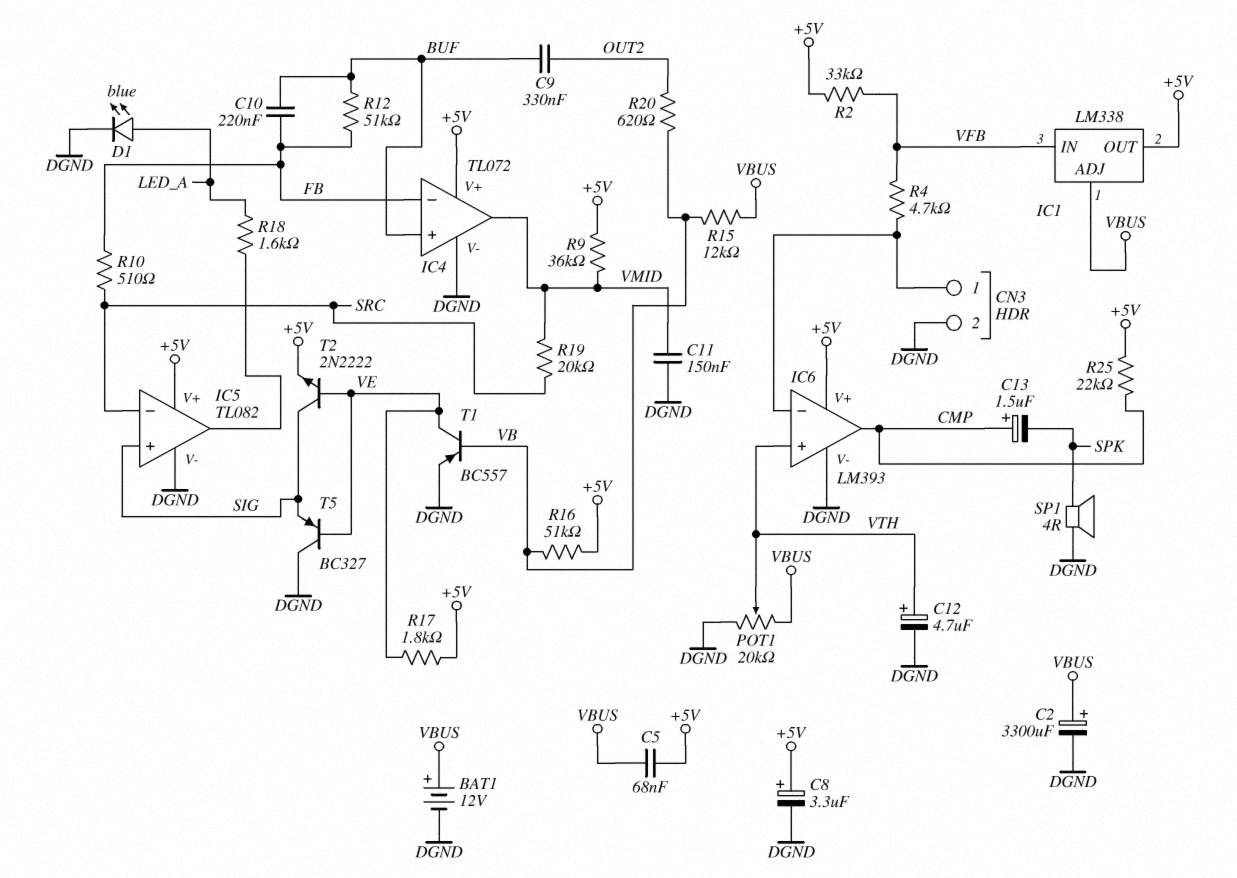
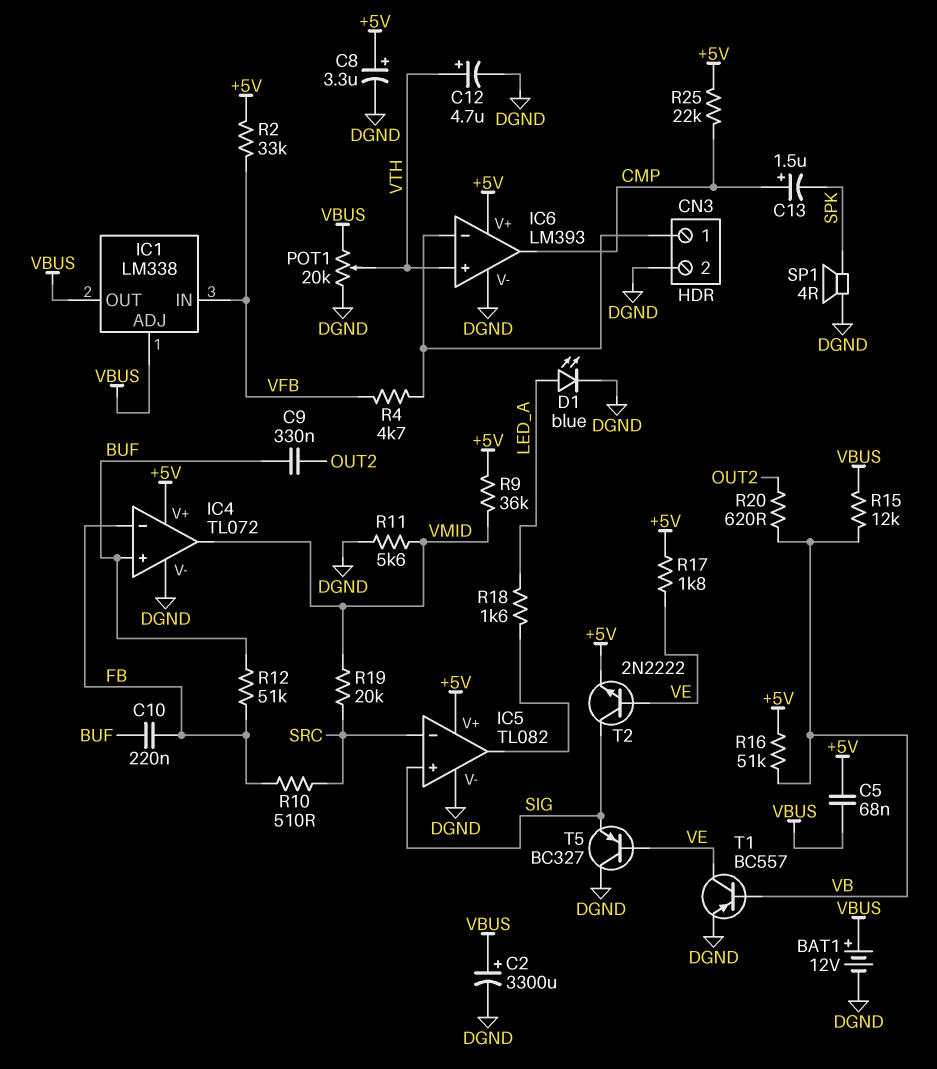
C11: 150nF (DGND, VMID) -> none
IC1 pin OUT: +5V -> VBUS
R11: none -> 5.6k (DGND, VMID)

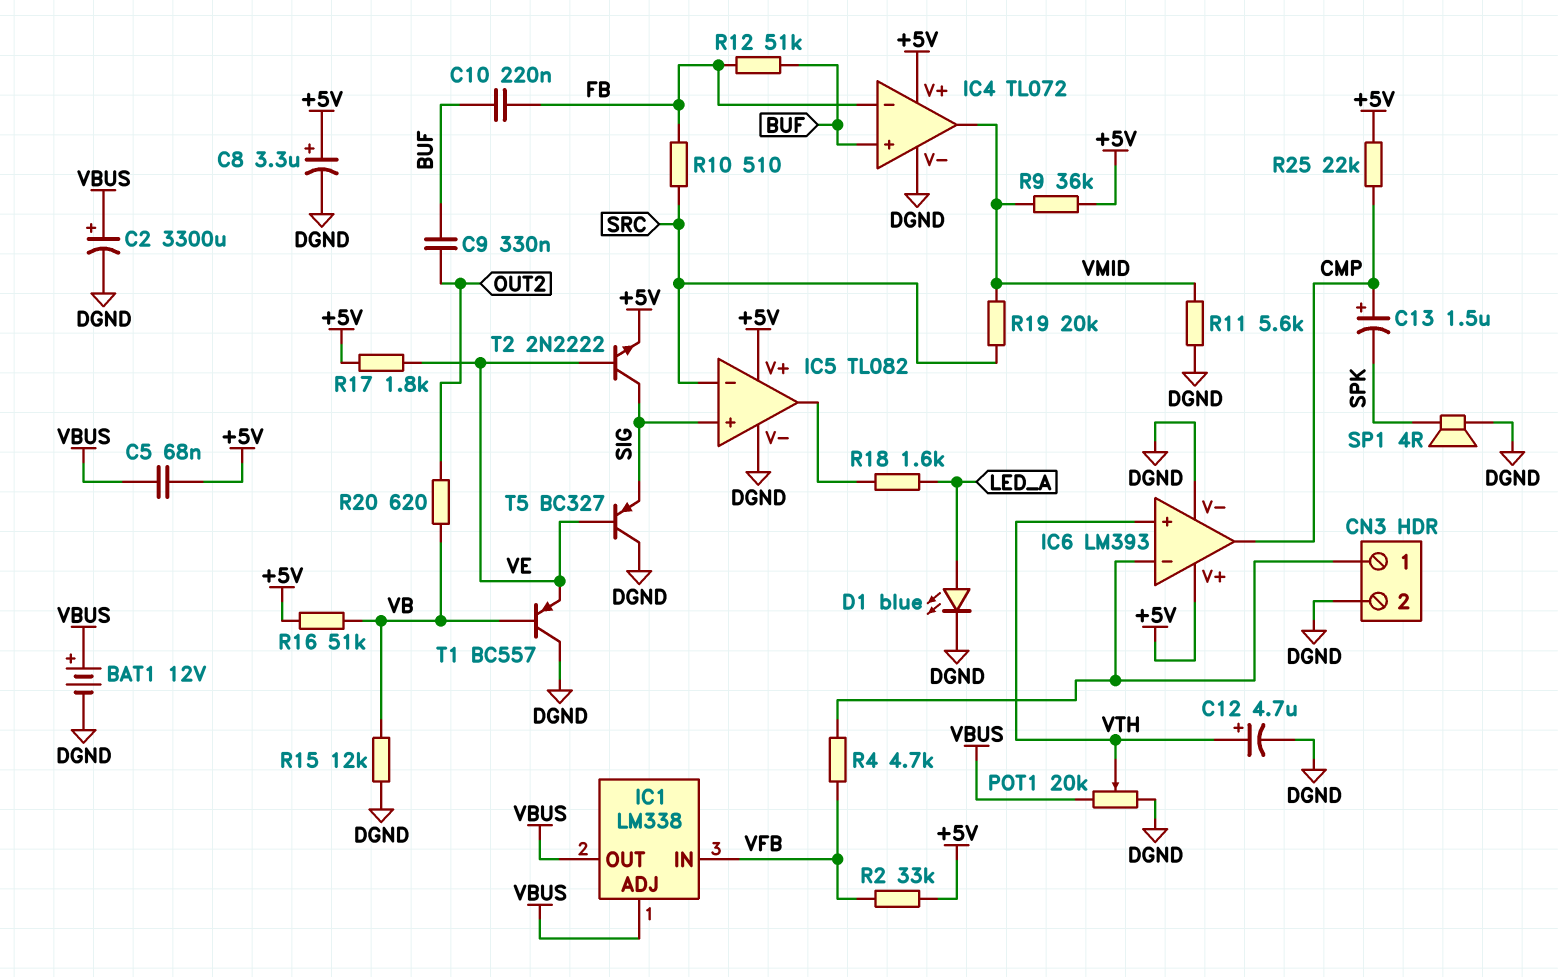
R15: 12k (VB, VBUS) -> 12k (DGND, VB)
T1: PNP BC557 (B VB, C VE, E DGND) -> PNP BC557 (B VB, C DGND, E VE)

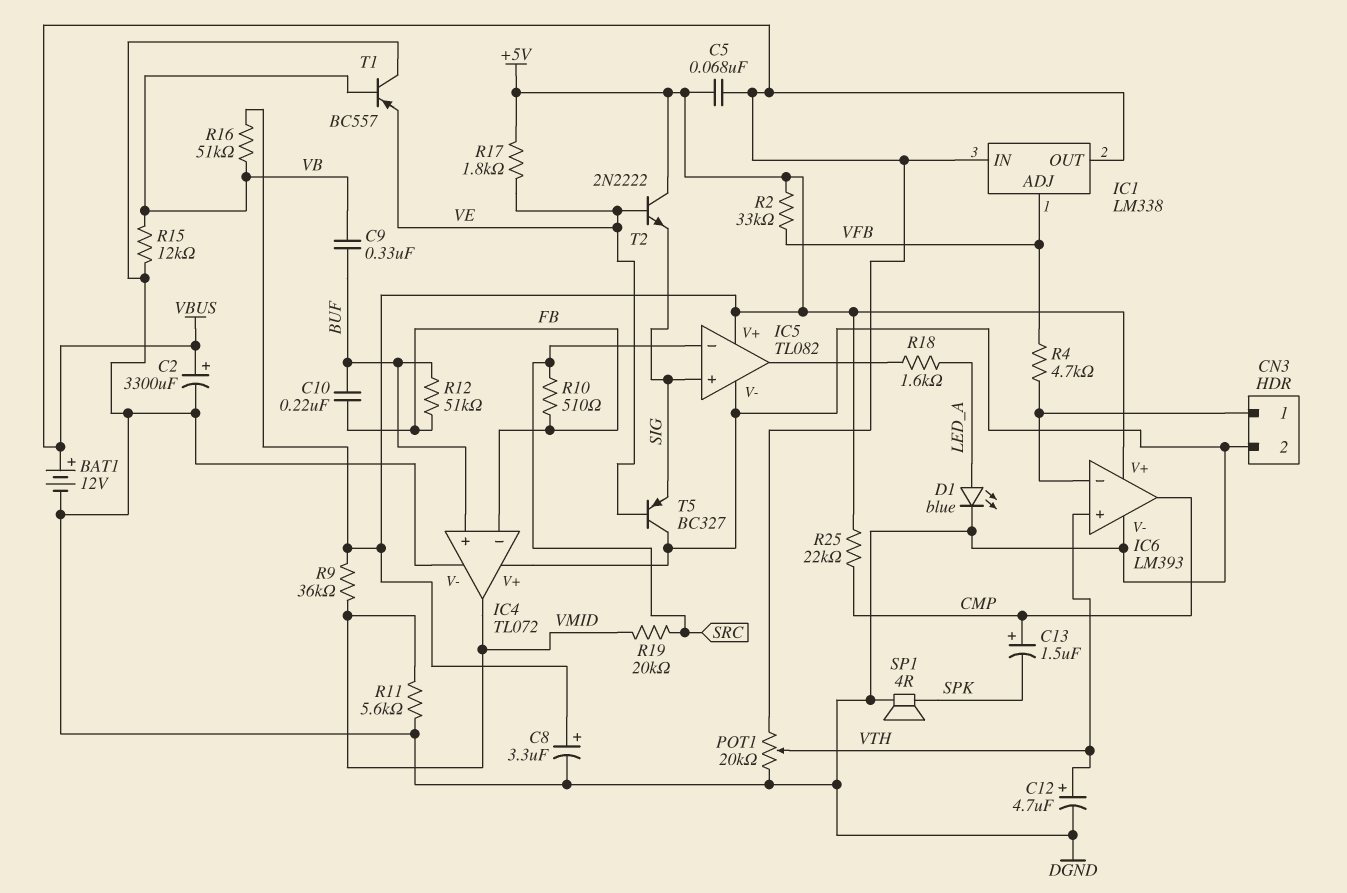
C9: 330nF (BUF, OUT2) -> 330nF (BUF, VB)
IC1 pin ADJ: VBUS -> VFB
IC1 pin IN: VFB -> VBUS
IC4 pin V+: +5V -> DGND
R20: 620 (OUT2, VB) -> none
T2: NPN 2N2222 (B VE, C SIG, E +5V) -> NPN 2N2222 (B VE, C +5V, E SIG)

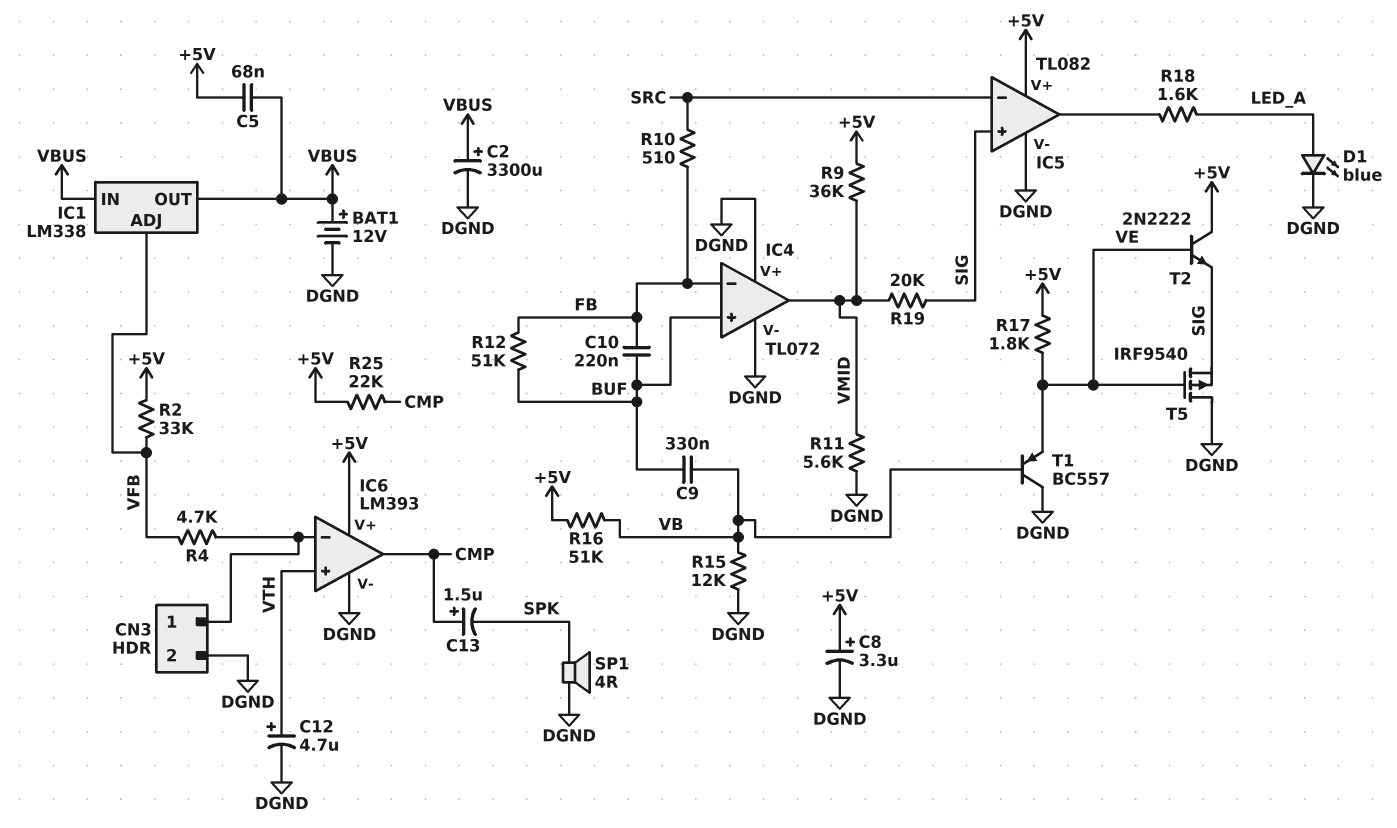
POT1: 20k (DGND, VBUS, wiper VTH) -> none
R19: 20k (SRC, VMID) -> 20k (SIG, VMID)
T5: PNP BC327 (B VE, C DGND, E SIG) -> PMOS IRF9540 (G VE, D DGND, S SIG)

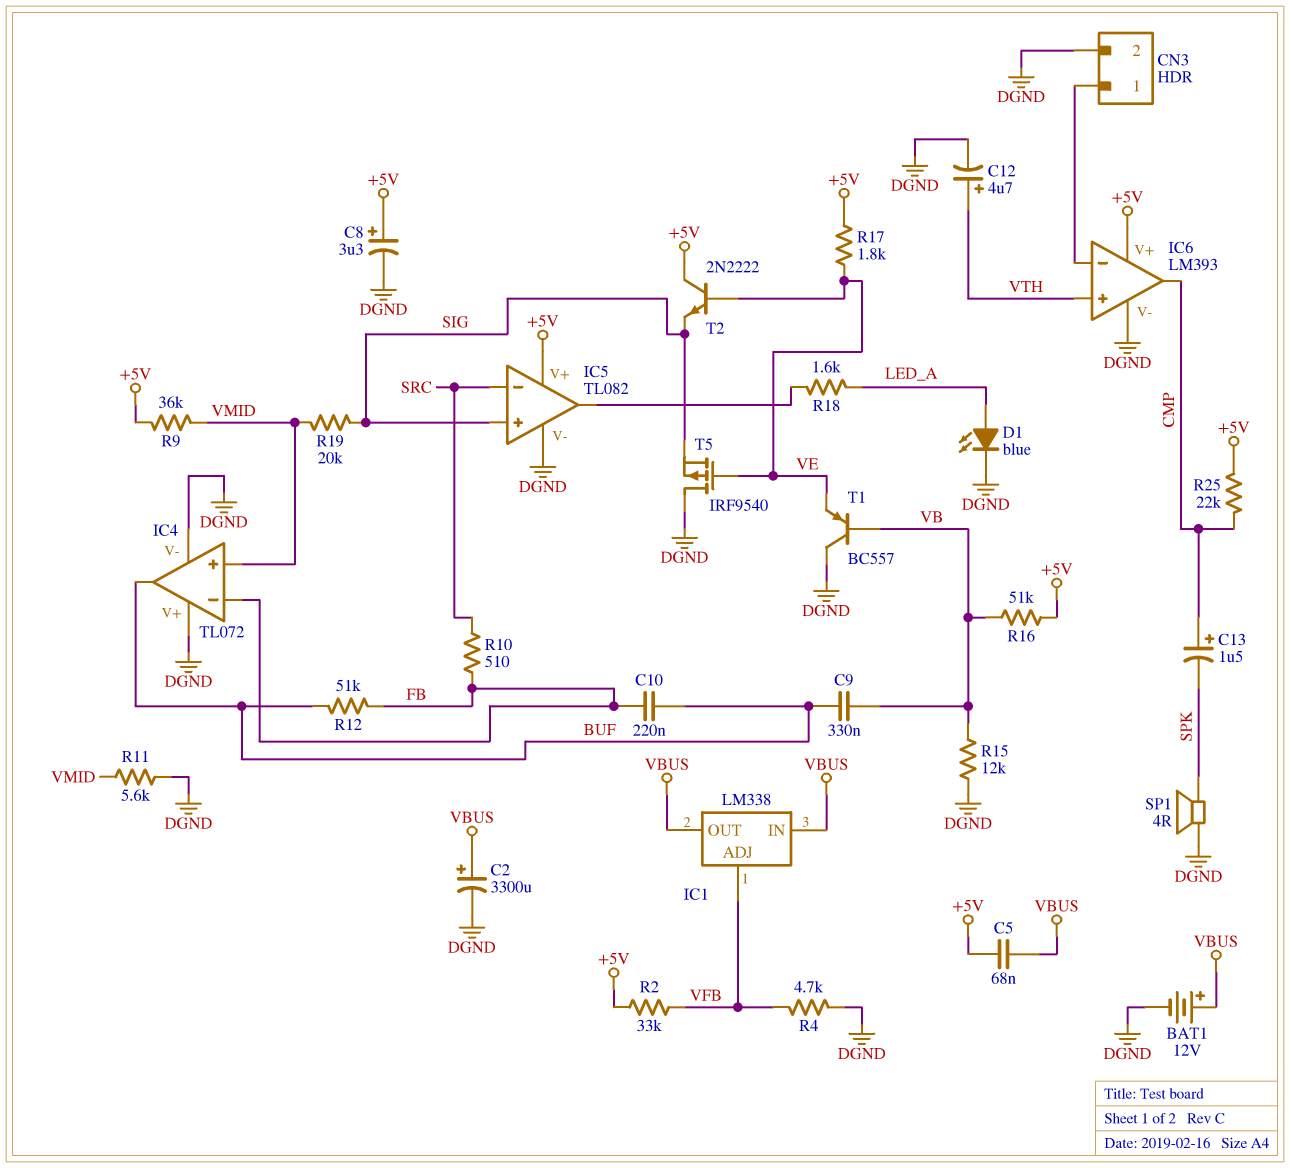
IC4 pin in+: BUF -> VMID
IC4 pin out: VMID -> BUF
R4: 4.7k (CN3/1, VFB) -> 4.7k (DGND, VFB)

